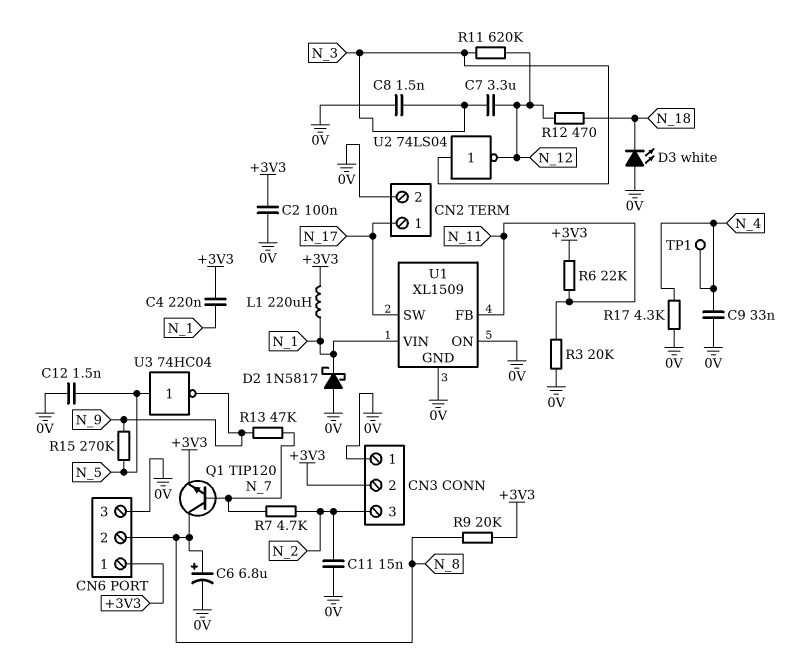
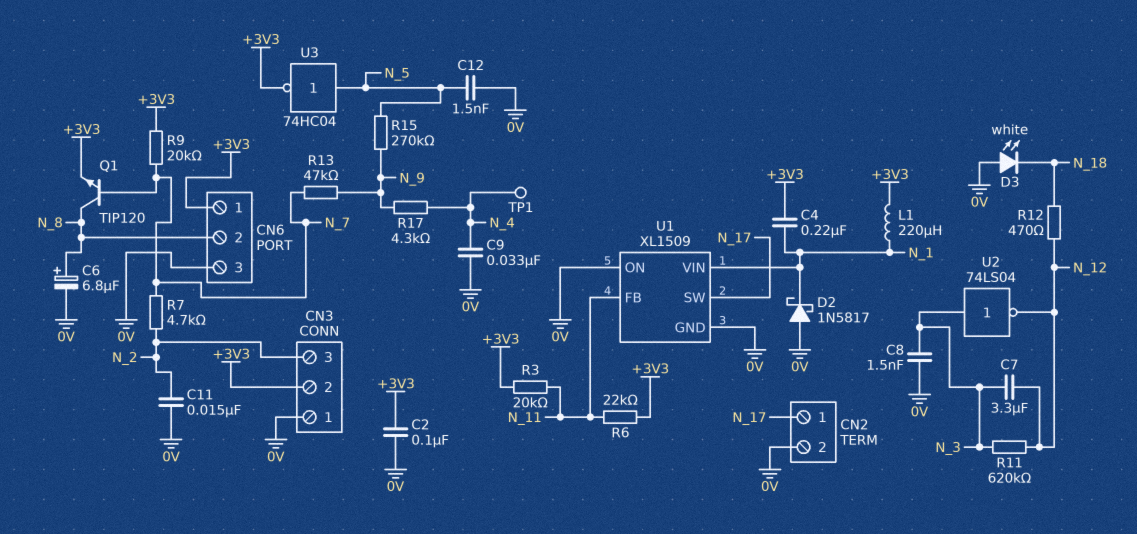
R3: 20k (0V, N_11) -> 20k (+3V3, N_11)
R9: 20k (+3V3, N_8) -> 20k (+3V3, N_7)
R17: 4.3k (0V, N_4) -> 4.3k (N_4, N_9)
U3: NOT 74HC04 (in N_5, out N_9) -> NOT 74HC04 (in N_5, out +3V3)

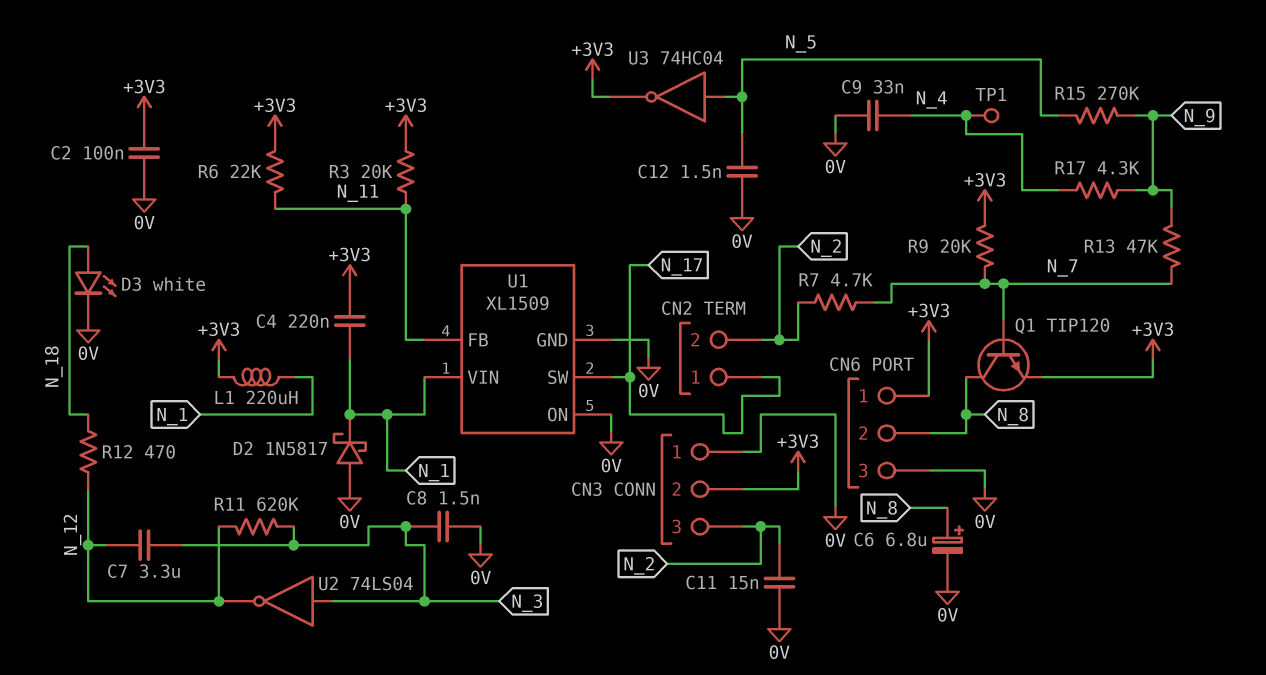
CN2 pin 2: 0V -> N_2
D3: LED white (A 0V, K N_18) -> LED white (A N_18, K 0V)

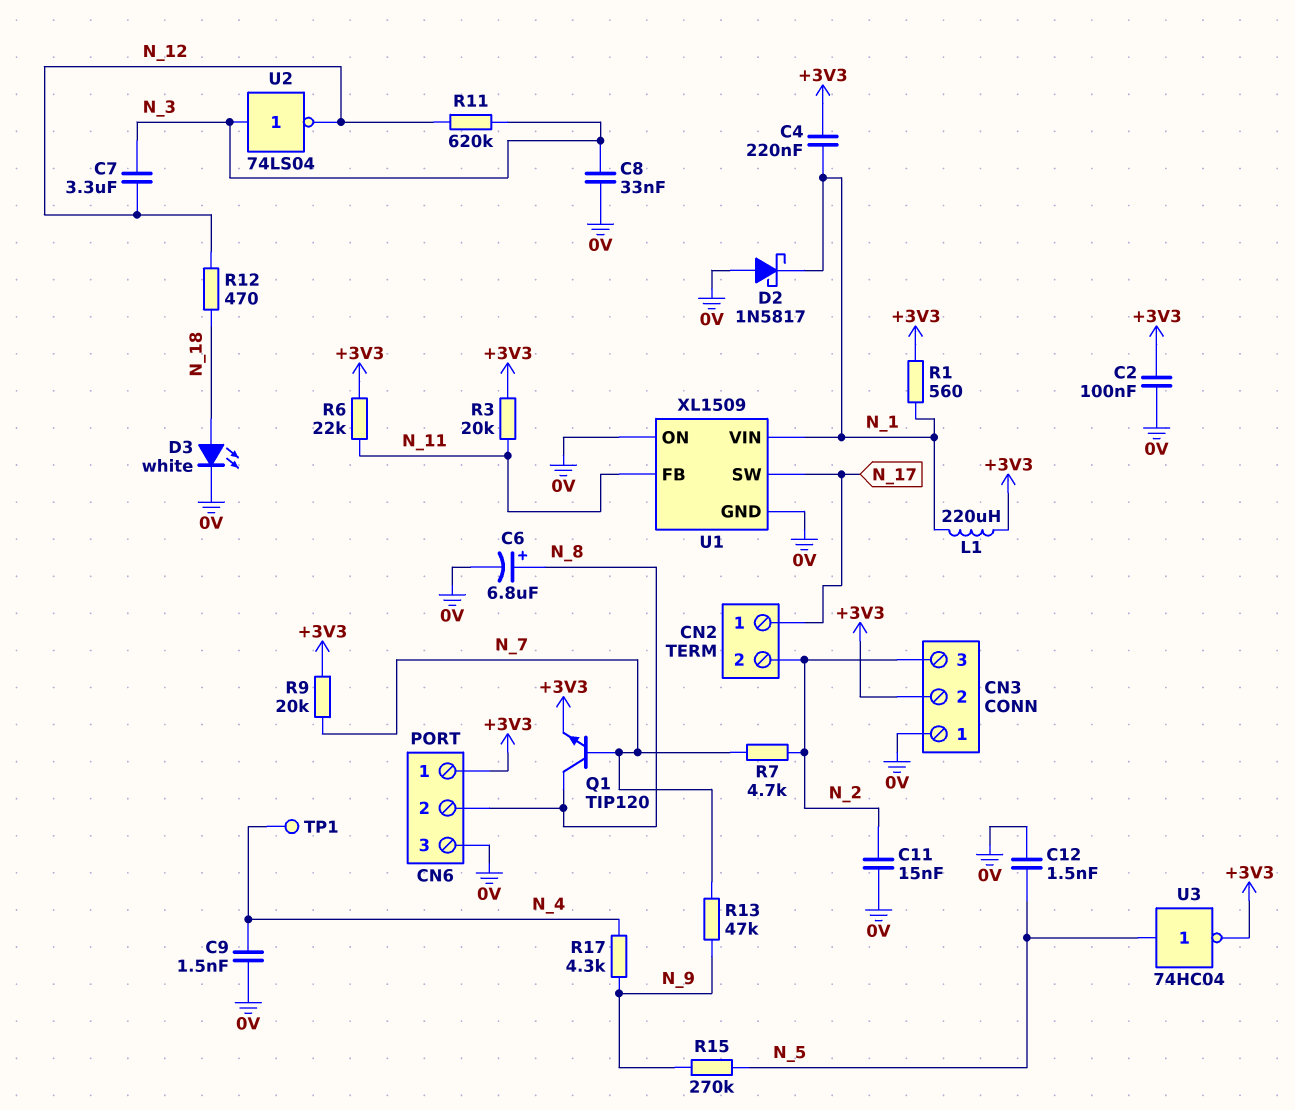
C8: 1.5nF (0V, N_3) -> 33nF (0V, N_3)
C9: 33nF (0V, N_4) -> 1.5nF (0V, N_4)
R1: none -> 560 (+3V3, N_1)

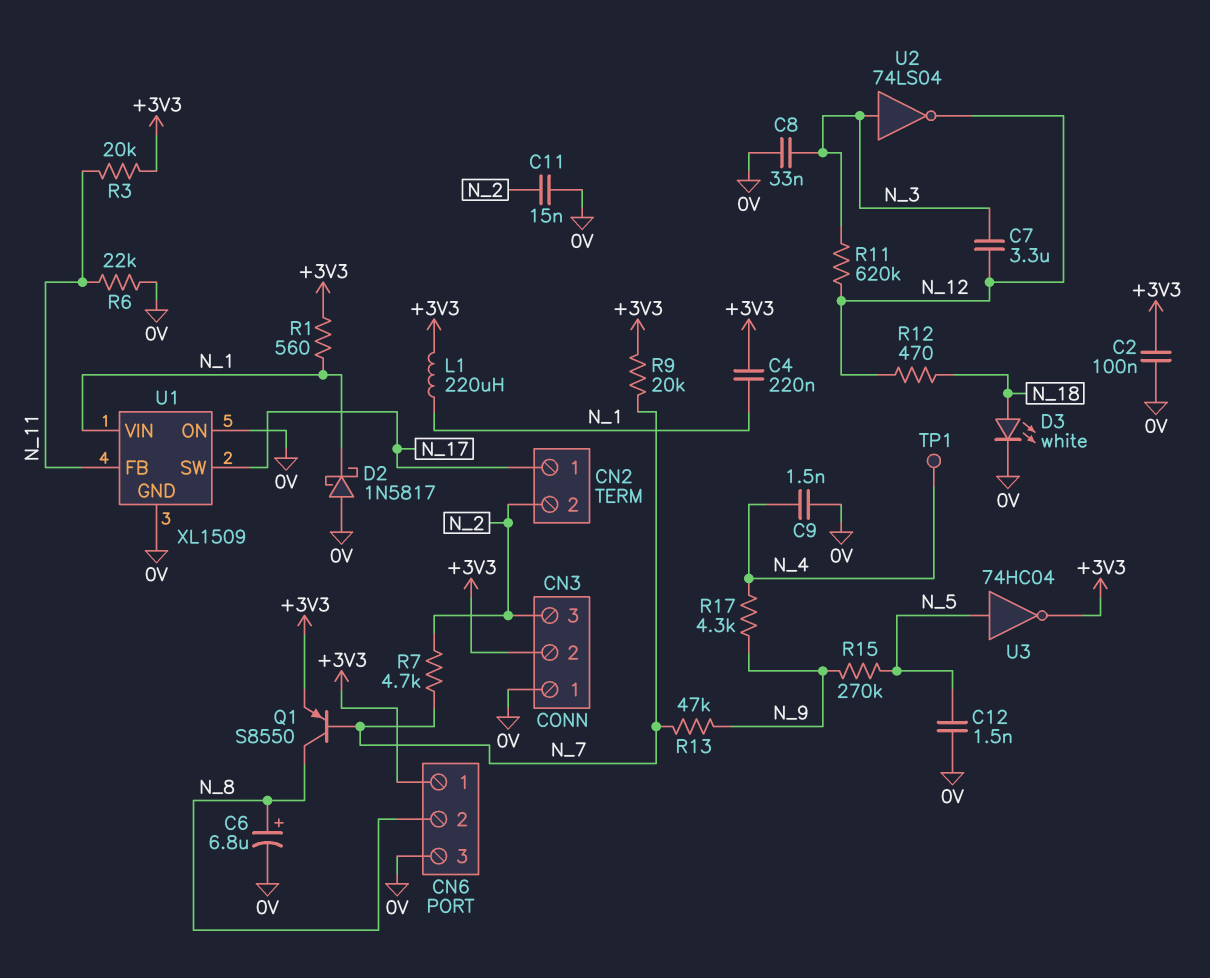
Q1: NPN TIP120 (B N_7, C N_8, E +3V3) -> PNP S8550 (B N_7, C N_8, E +3V3)
R6: 22k (+3V3, N_11) -> 22k (0V, N_11)

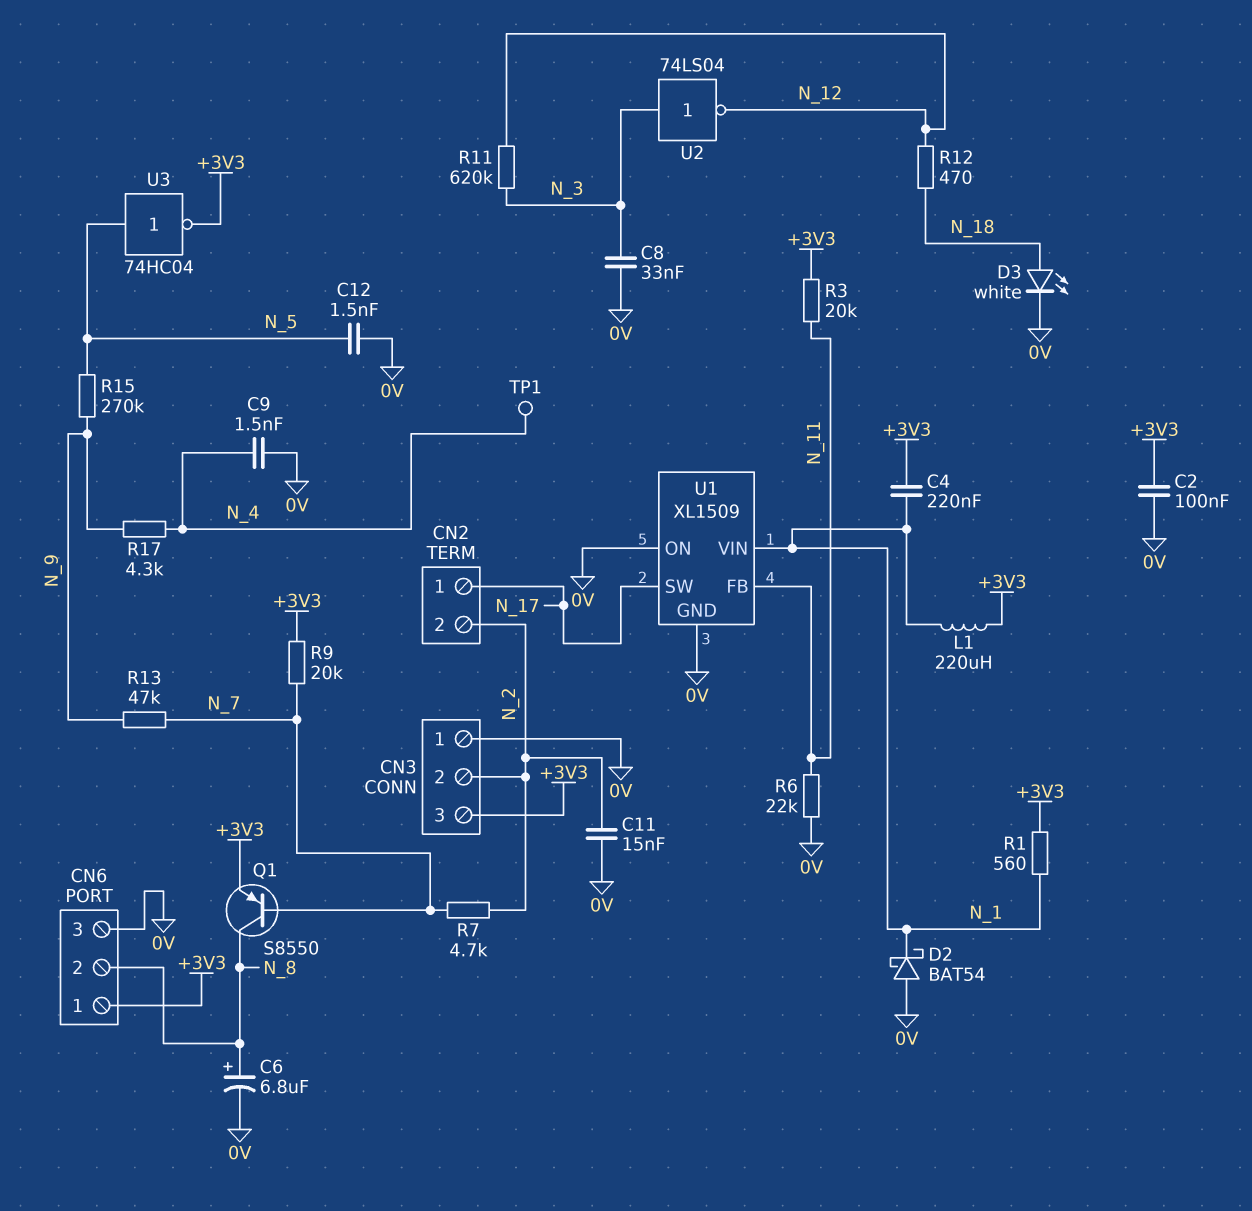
C7: 3.3uF (N_3, N_12) -> none
CN3 pin 2: +3V3 -> N_2
CN3 pin 3: N_2 -> +3V3
D2: schottky 1N5817 (A 0V, K N_1) -> schottky BAT54 (A 0V, K N_1)

